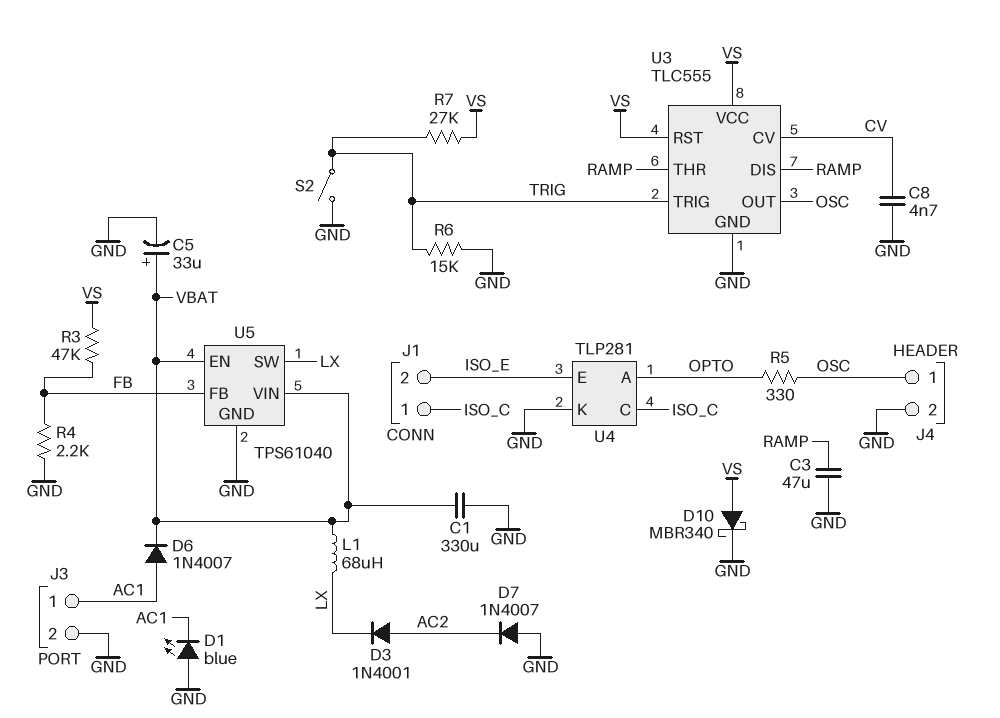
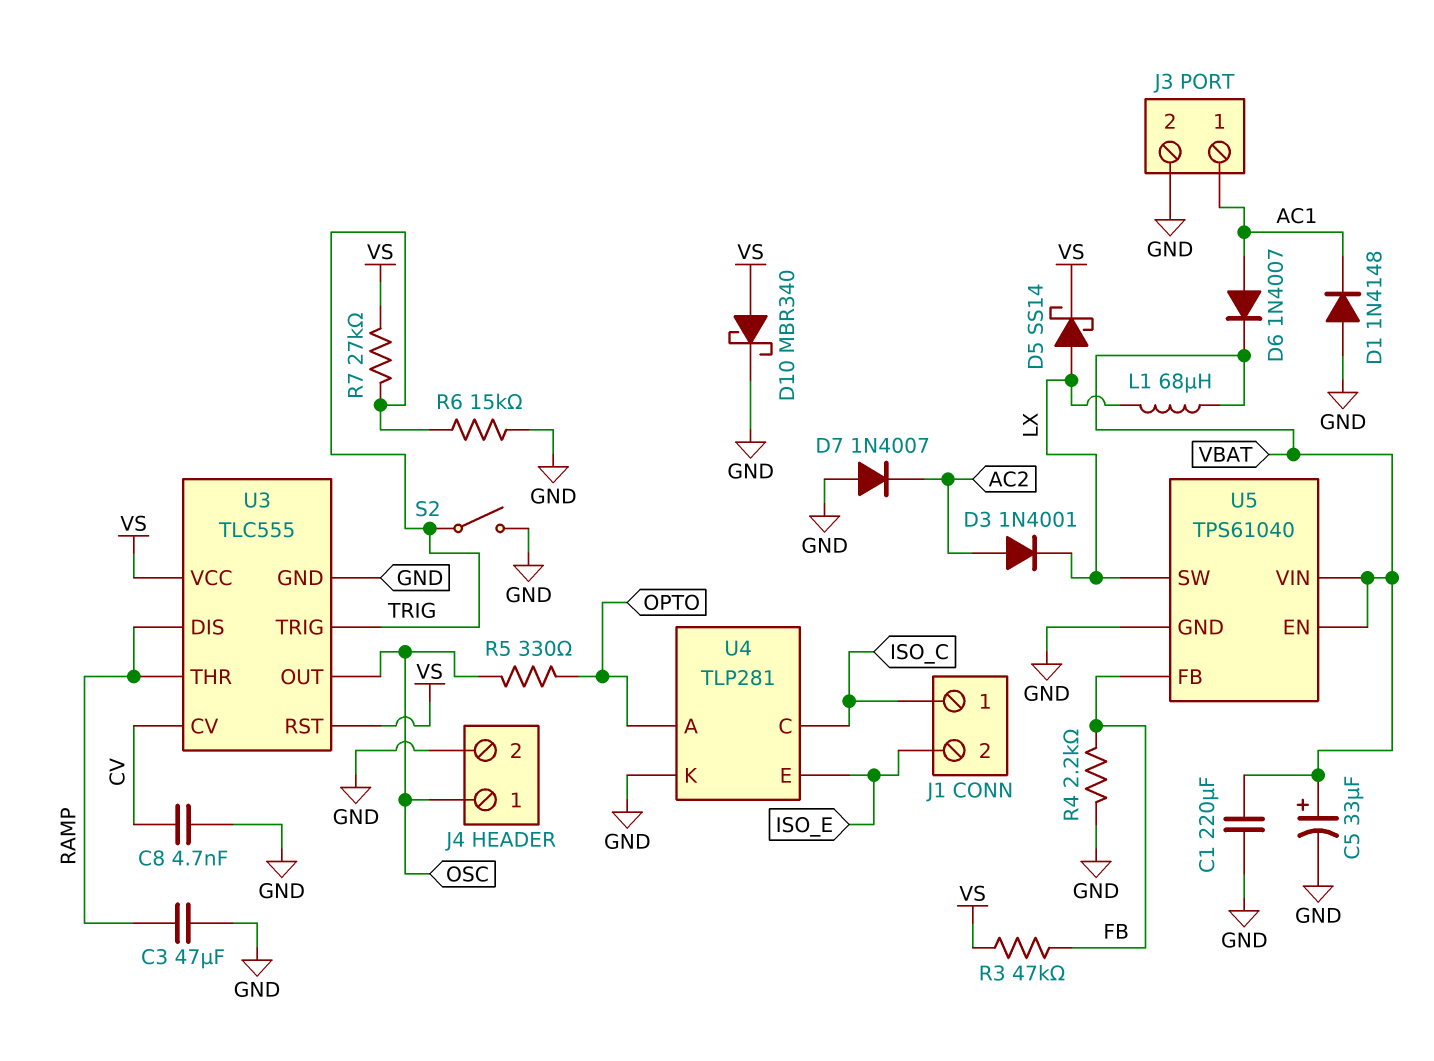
C1: 330uF (GND, VBAT) -> 220uF (GND, VBAT)
D1: LED blue (A GND, K AC1) -> diode 1N4148 (A GND, K AC1)
D5: none -> schottky SS14 (A LX, K VS)

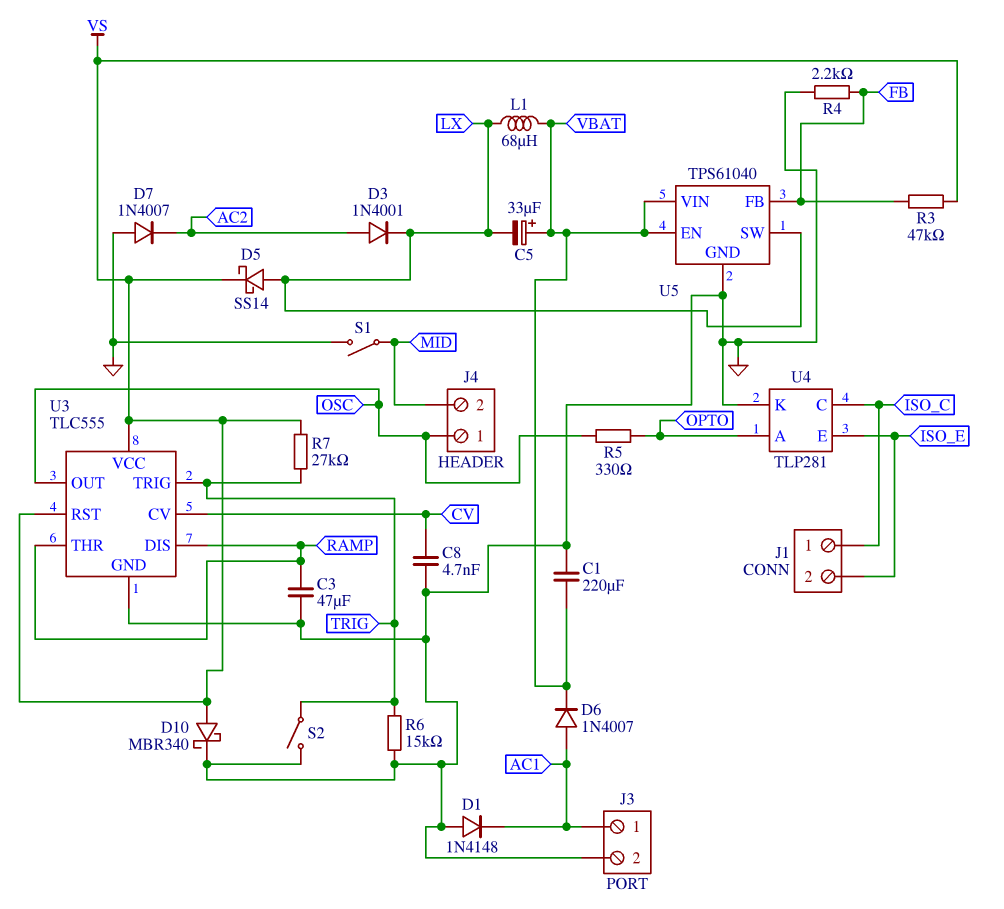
C5: 33uF (plus VBAT, minus GND) -> 33uF (plus VBAT, minus LX)
J4 pin 2: GND -> MID
S1: none -> switch (GND, MID)

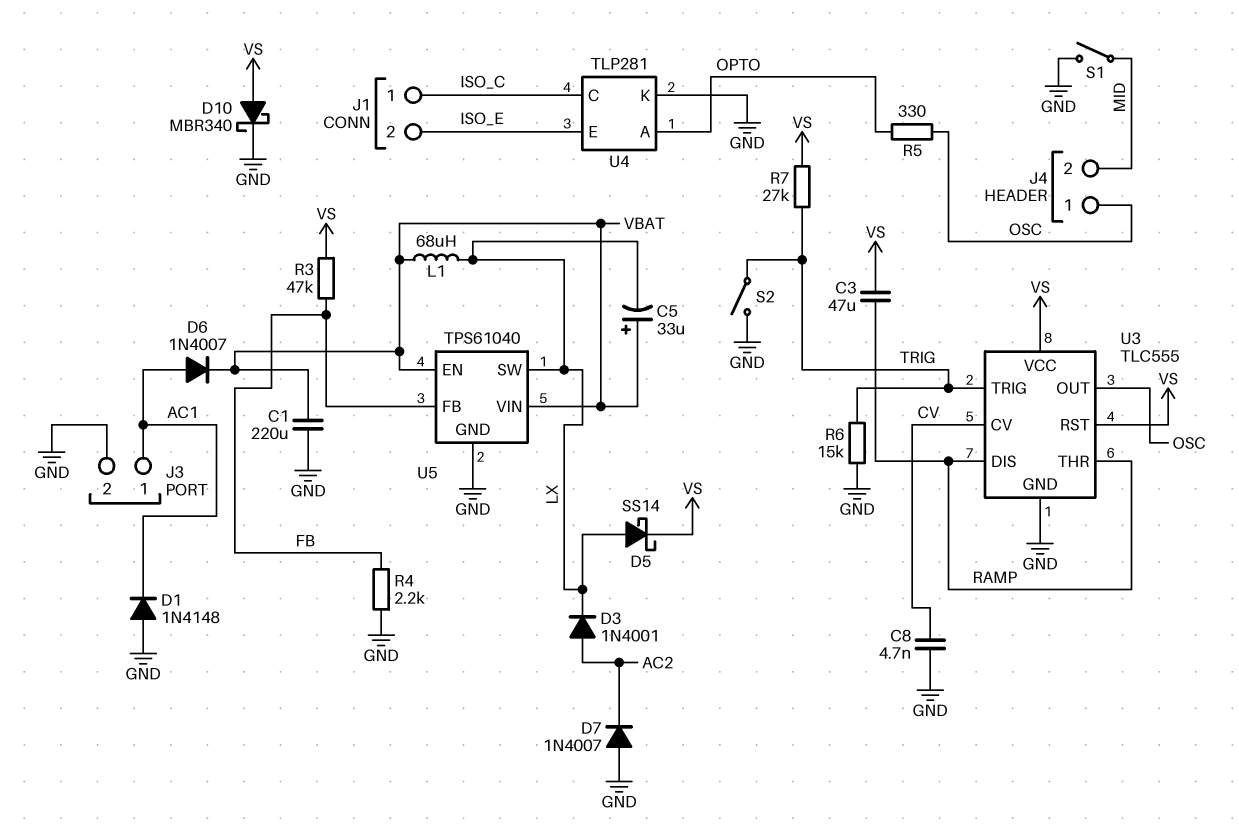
C3: 47uF (GND, RAMP) -> 47uF (RAMP, VS)

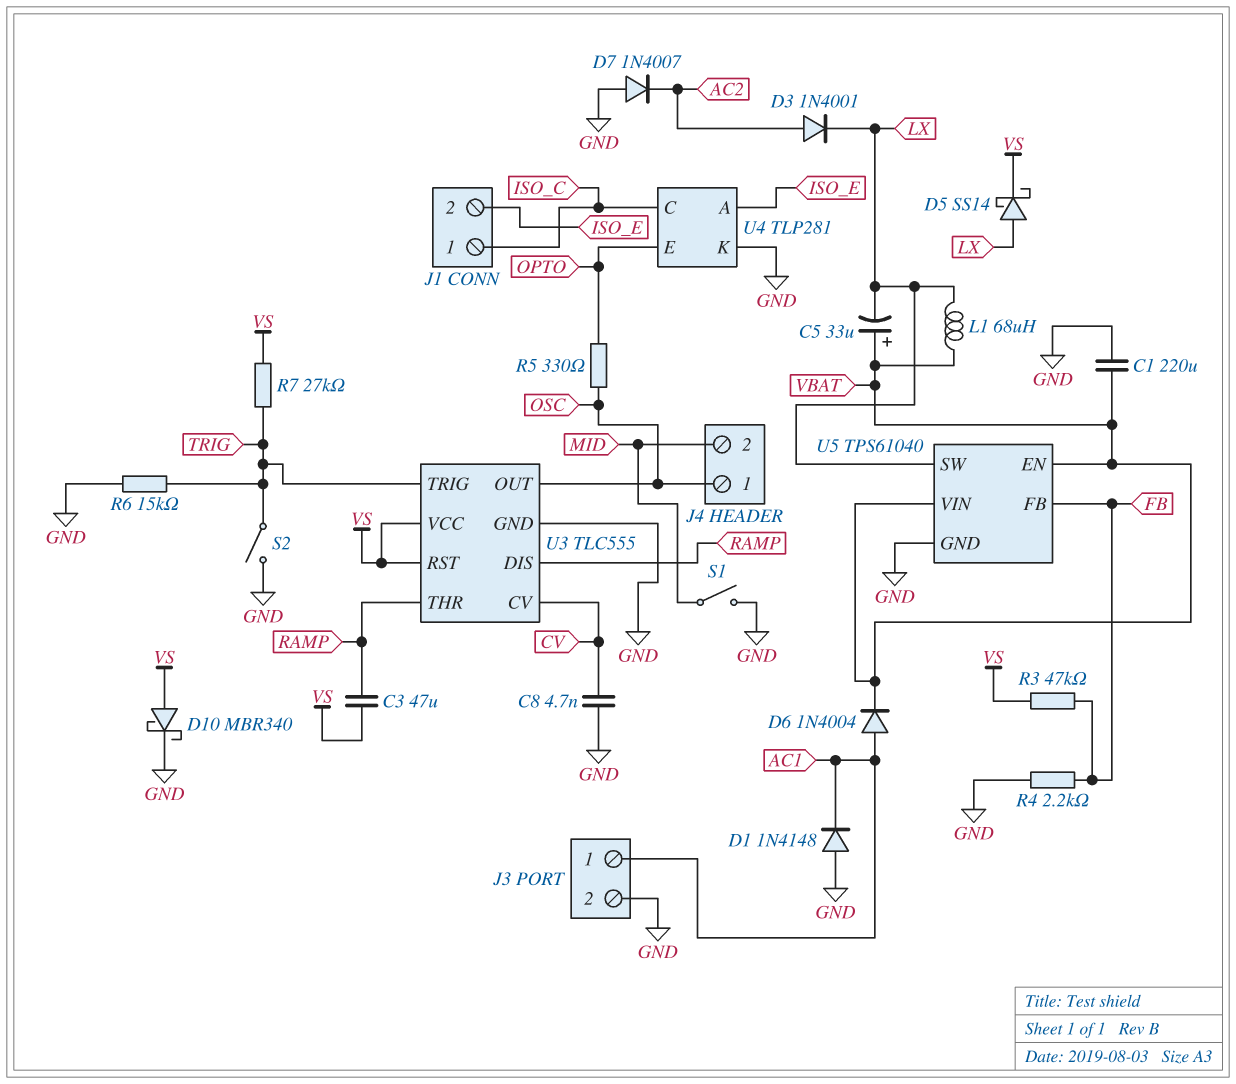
D6: diode 1N4007 (A AC1, K VBAT) -> diode 1N4004 (A AC1, K VBAT)
U4 pin A: OPTO -> ISO_E
U4 pin E: ISO_E -> OPTO

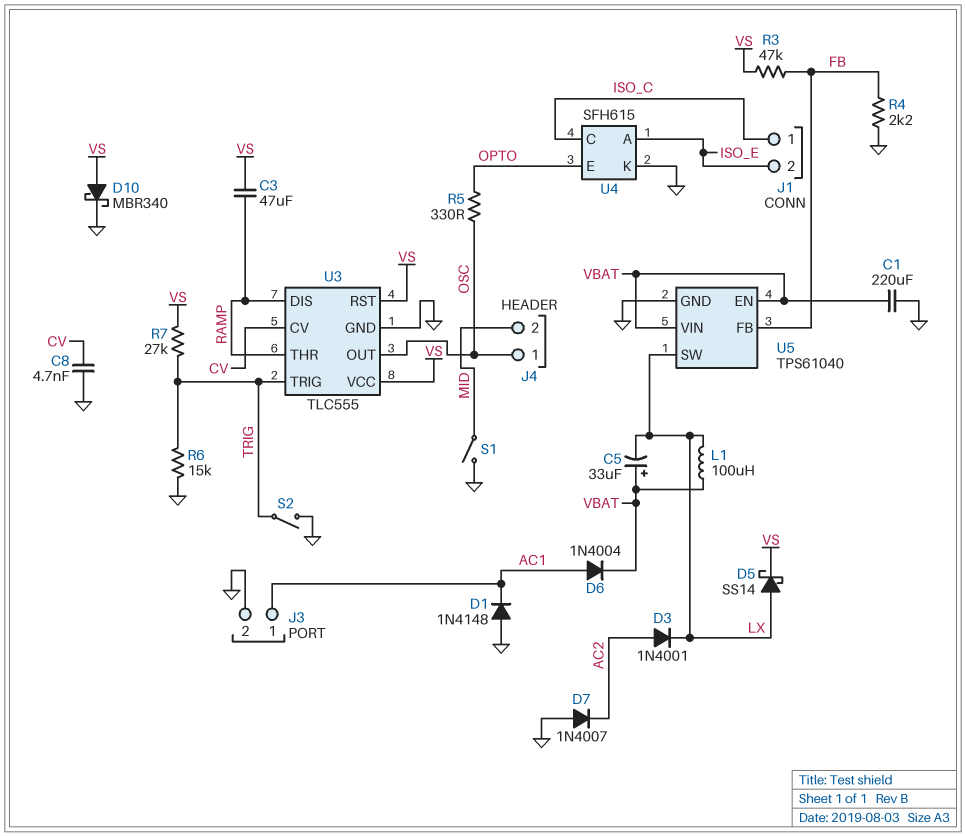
L1: 68uH (LX, VBAT) -> 100uH (LX, VBAT)
U4: TLP281 -> SFH615

